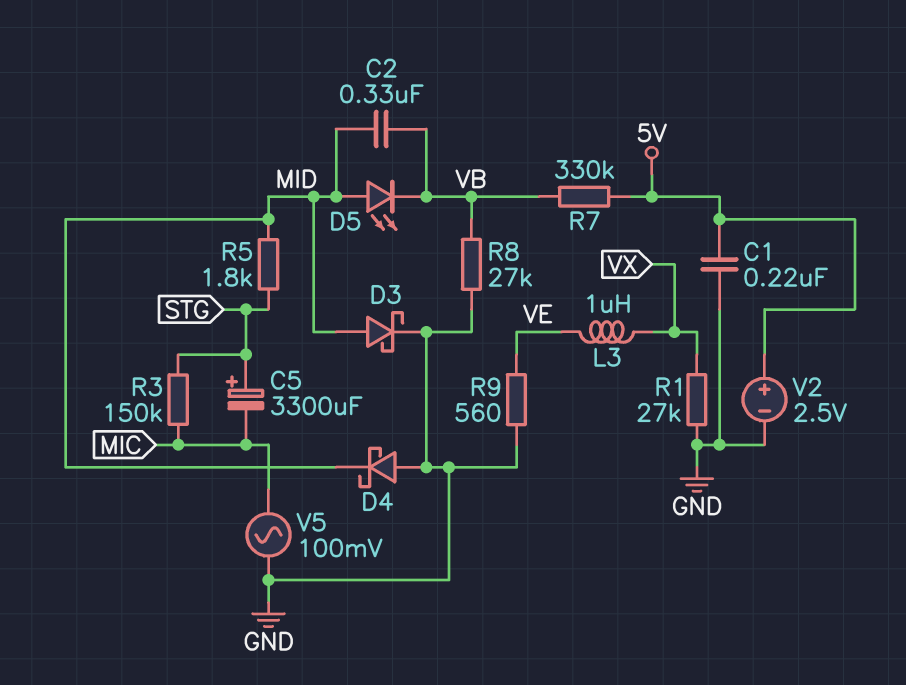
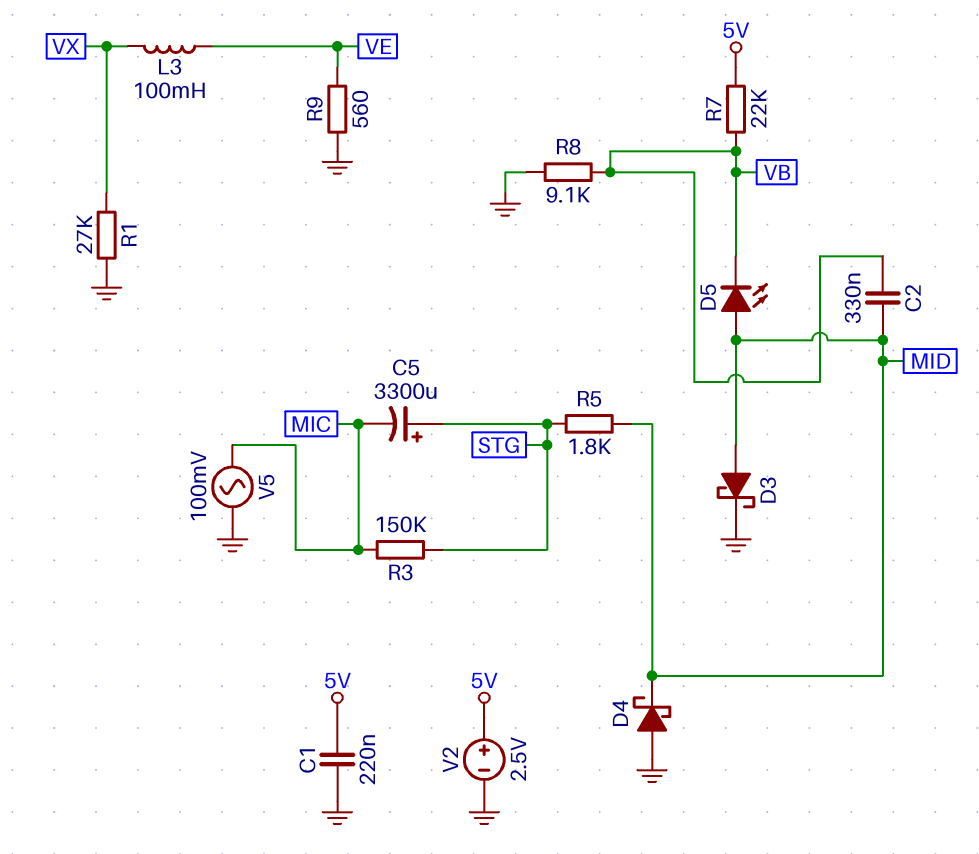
L3: 1uH (VE, VX) -> 100mH (VE, VX)
R7: 330k (5V, VB) -> 22k (5V, VB)
R8: 27k (GND, VB) -> 9.1k (GND, VB)

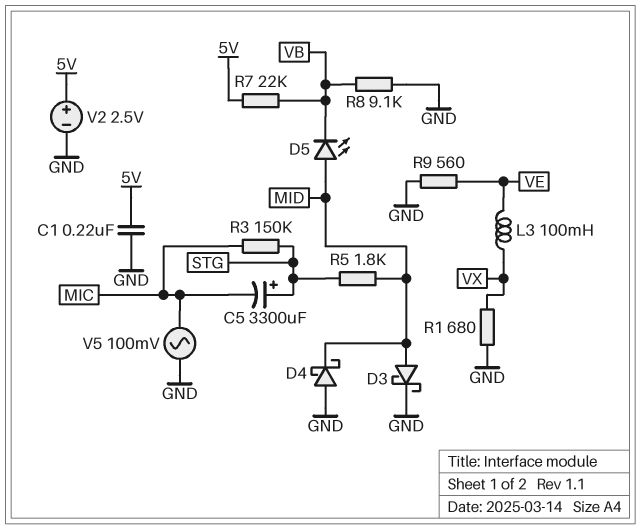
C2: 330nF (MID, VB) -> none
R1: 27k (GND, VX) -> 680 (GND, VX)

